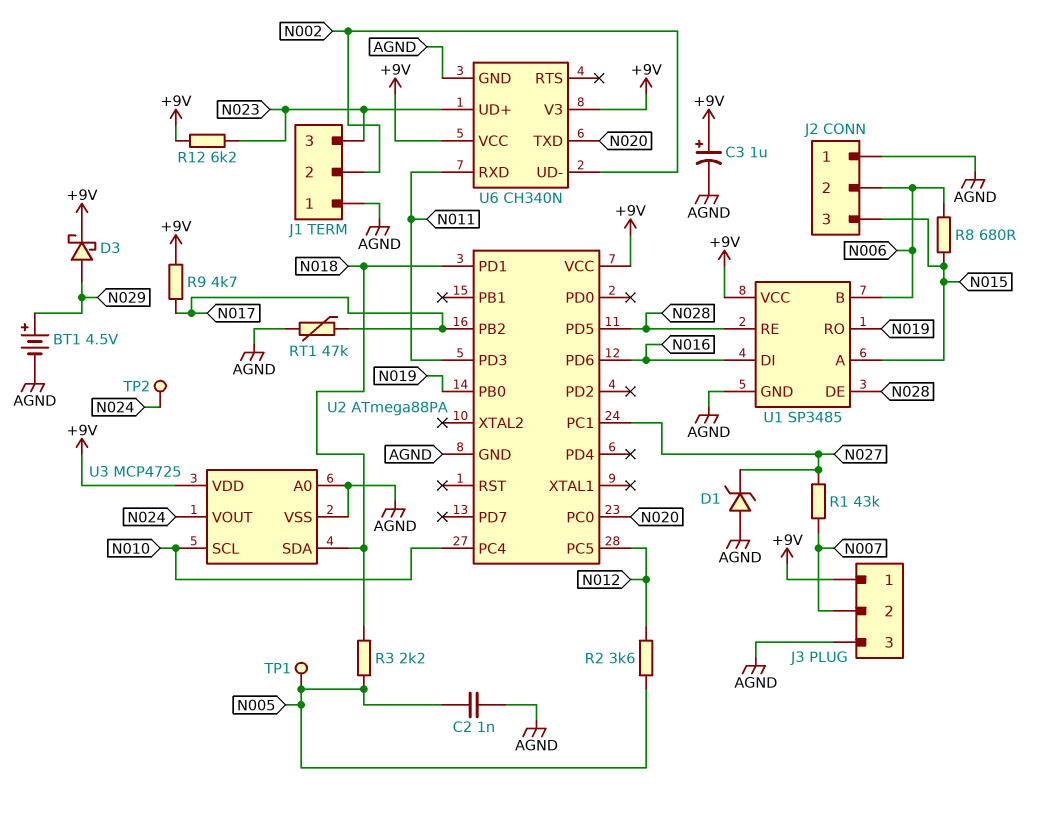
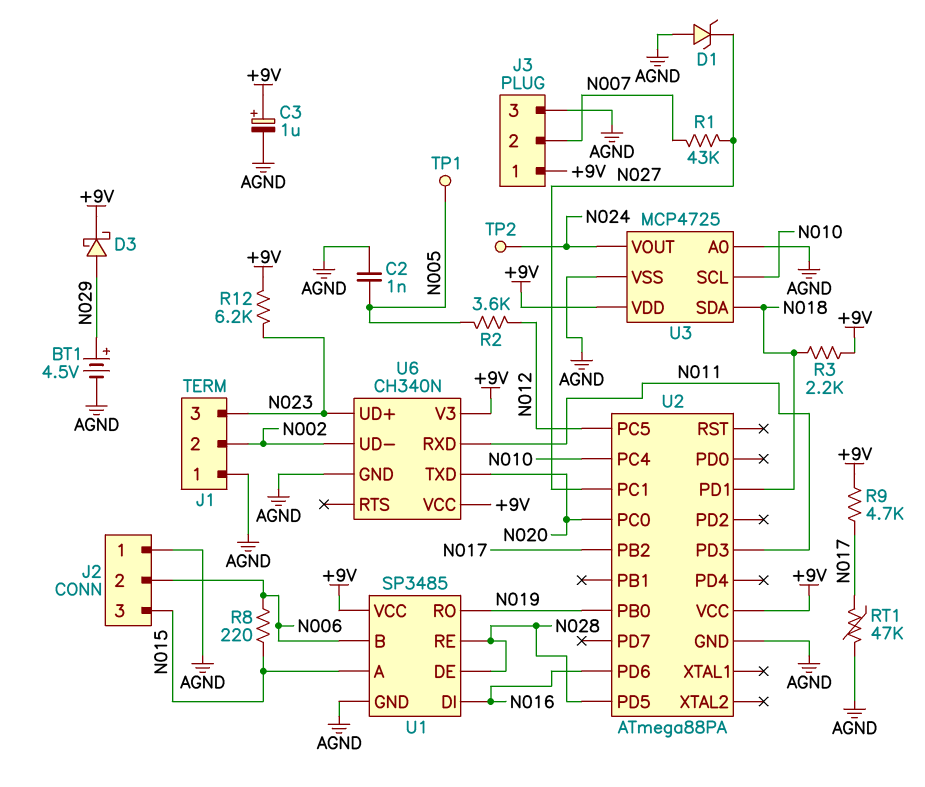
R3: 2.2k (N005, N018) -> 2.2k (+9V, N018)
R8: 680 (N006, N015) -> 220 (N006, N015)

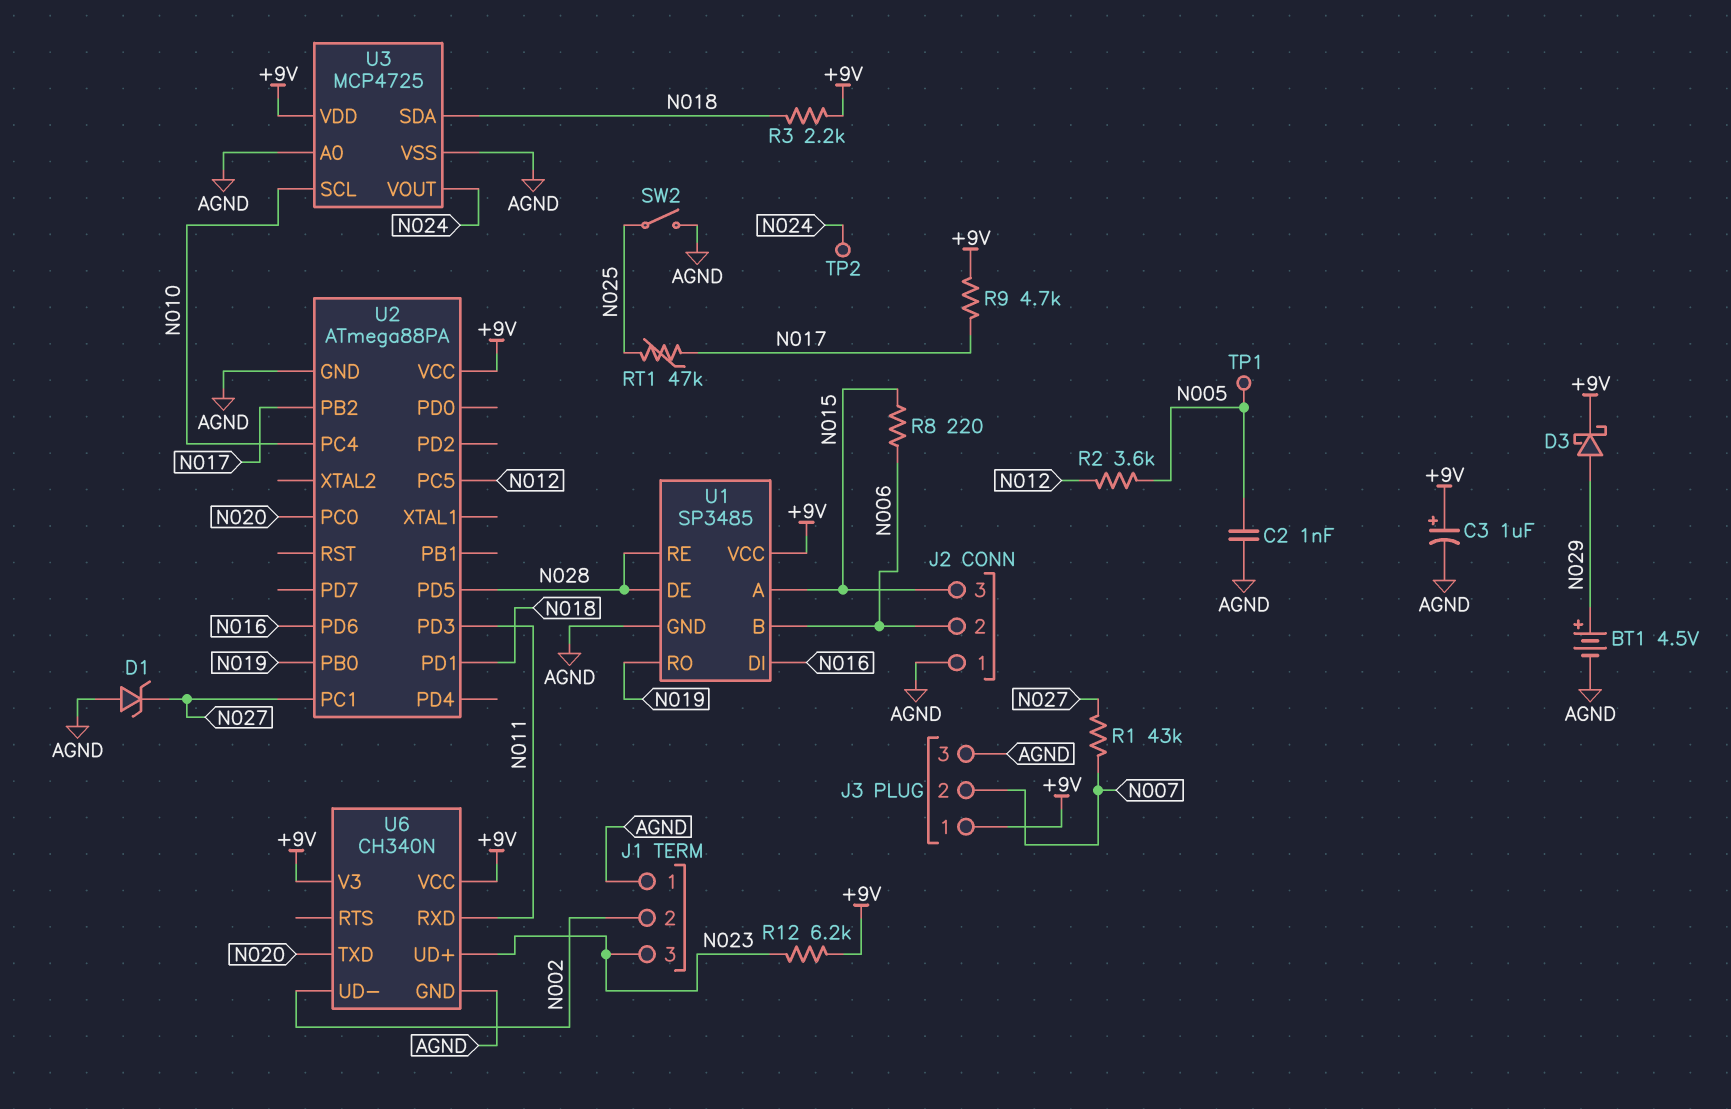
RT1: 47k (AGND, N017) -> 47k (N017, N025)
SW2: none -> switch (AGND, N025)

